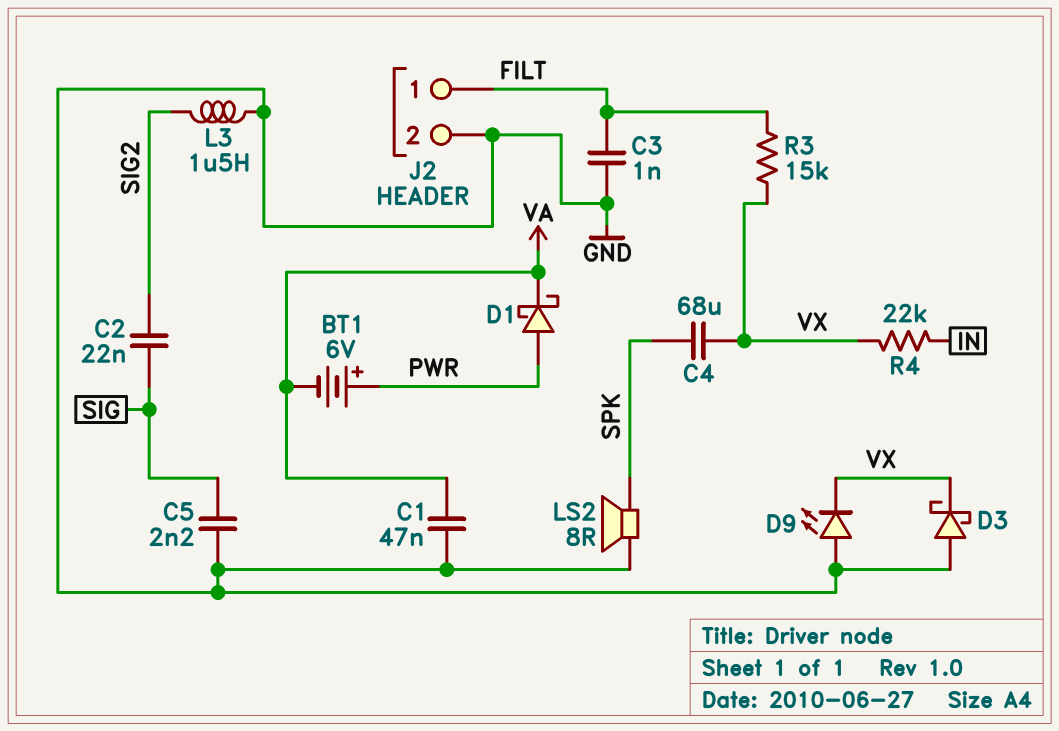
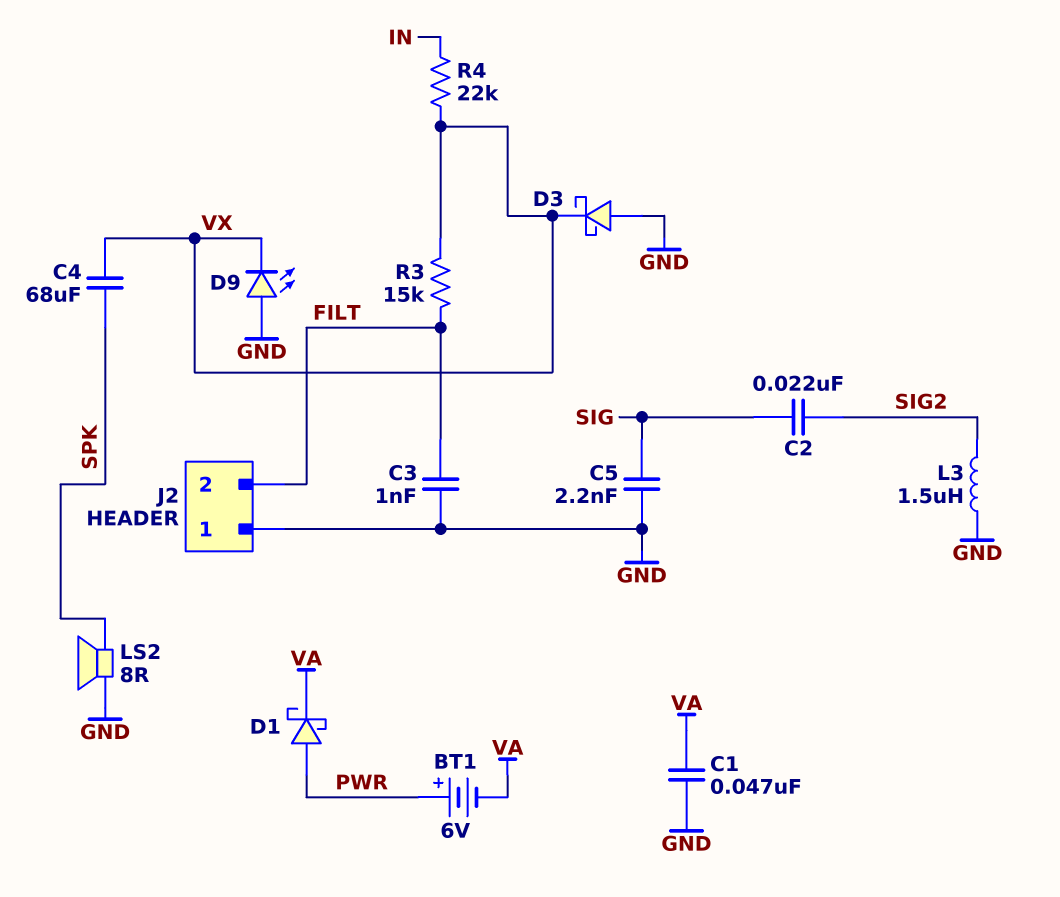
J2 pin 1: FILT -> GND
J2 pin 2: GND -> FILT

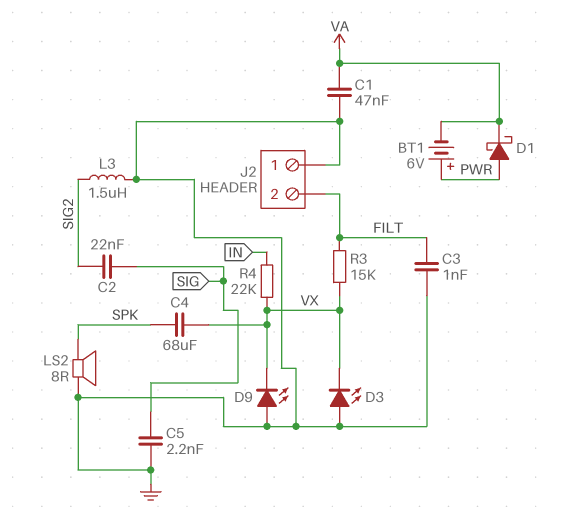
D3: schottky (A GND, K VX) -> LED (A GND, K VX)

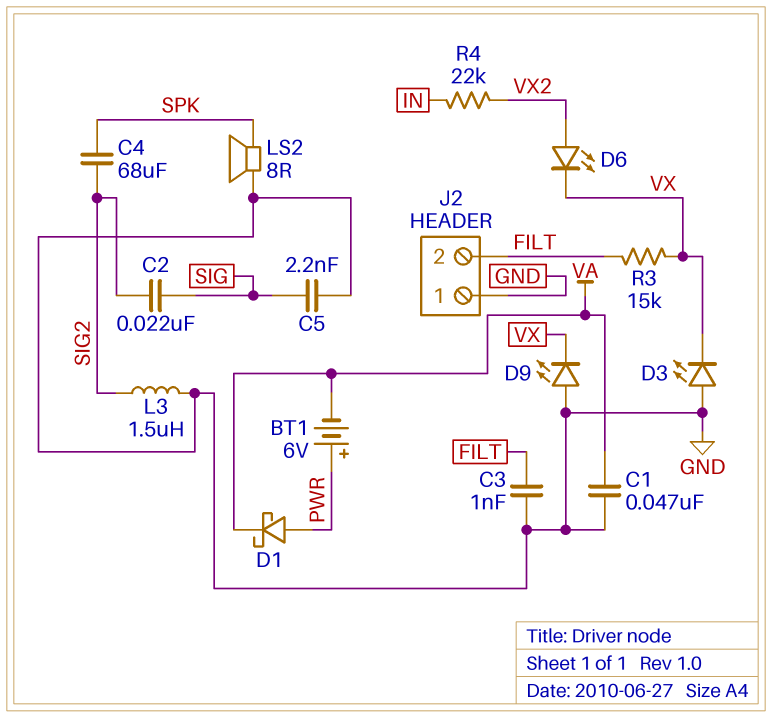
C4: 68uF (SPK, VX) -> 68uF (SIG2, SPK)
D6: none -> LED (A VX2, K VX)
R4: 22k (IN, VX) -> 22k (IN, VX2)

